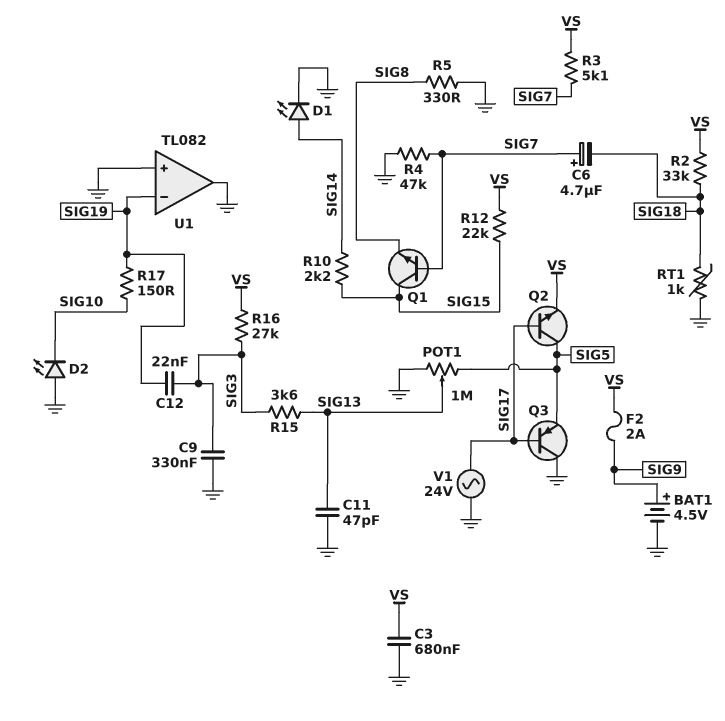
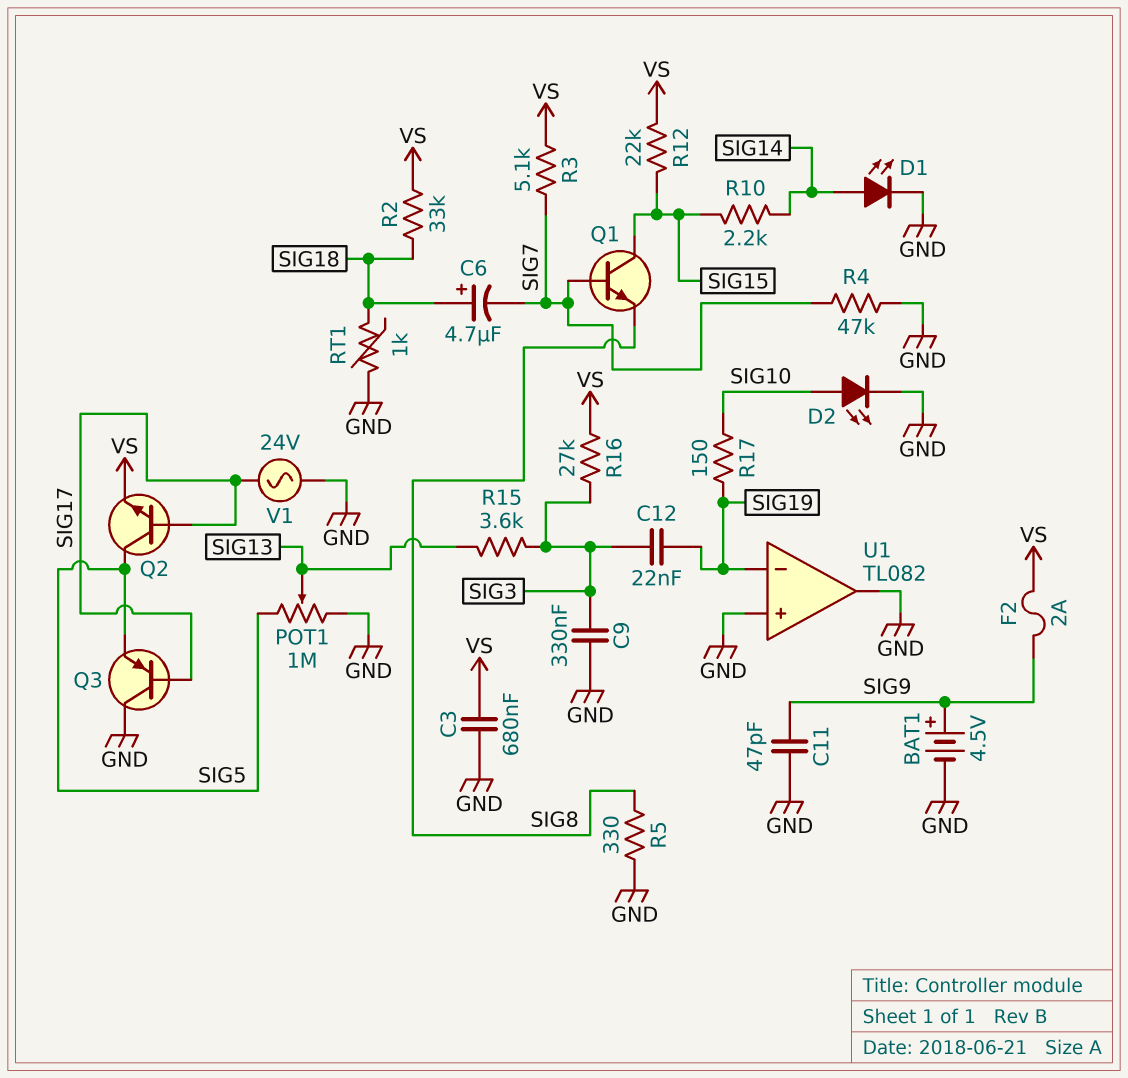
C6: 4.7uF (plus SIG7, minus SIG18) -> 4.7uF (plus SIG18, minus SIG7)
C11: 47pF (GND, SIG13) -> 47pF (GND, SIG9)
D2: LED (A GND, K SIG10) -> LED (A SIG10, K GND)

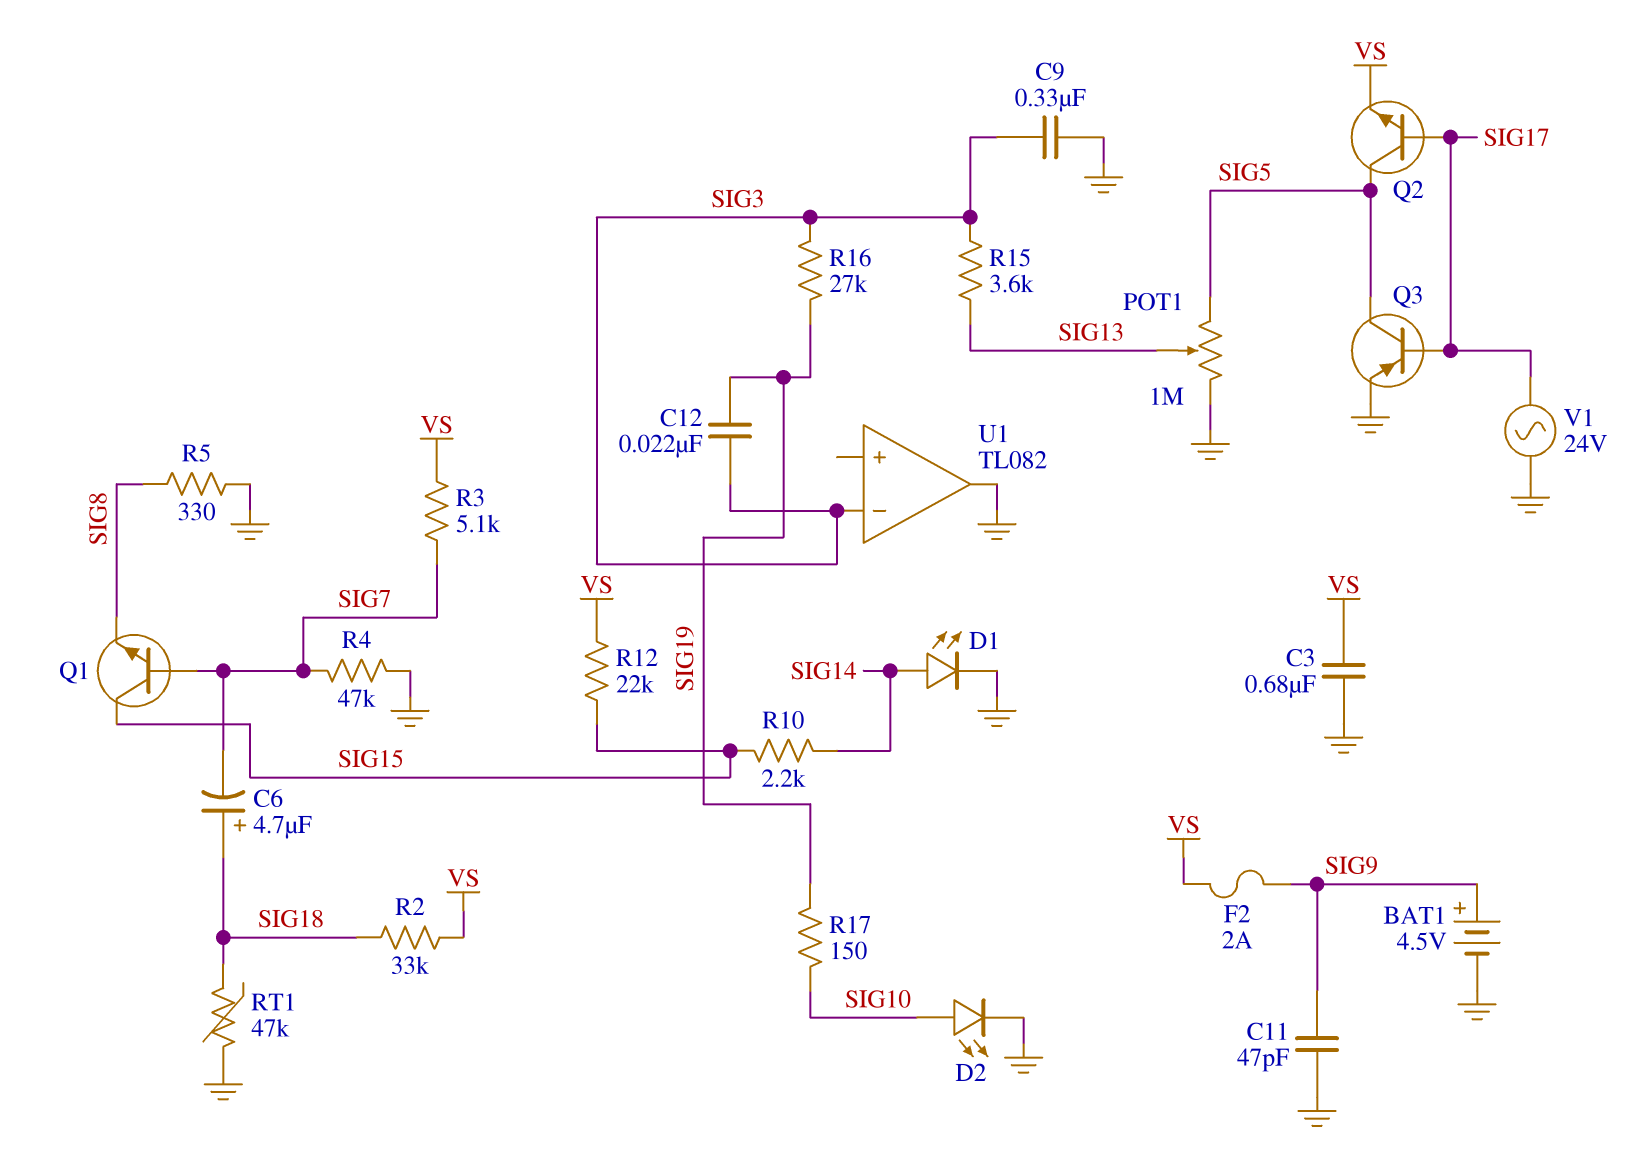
Q3: PNP (B SIG17, C GND, E SIG5) -> PNP (B SIG17, C SIG5, E GND)
R16: 27k (SIG3, VS) -> 27k (SIG3, SIG19)
RT1: 1k (GND, SIG18) -> 47k (GND, SIG18)
U1 pin in+: GND -> none
U1 pin in-: SIG19 -> SIG3

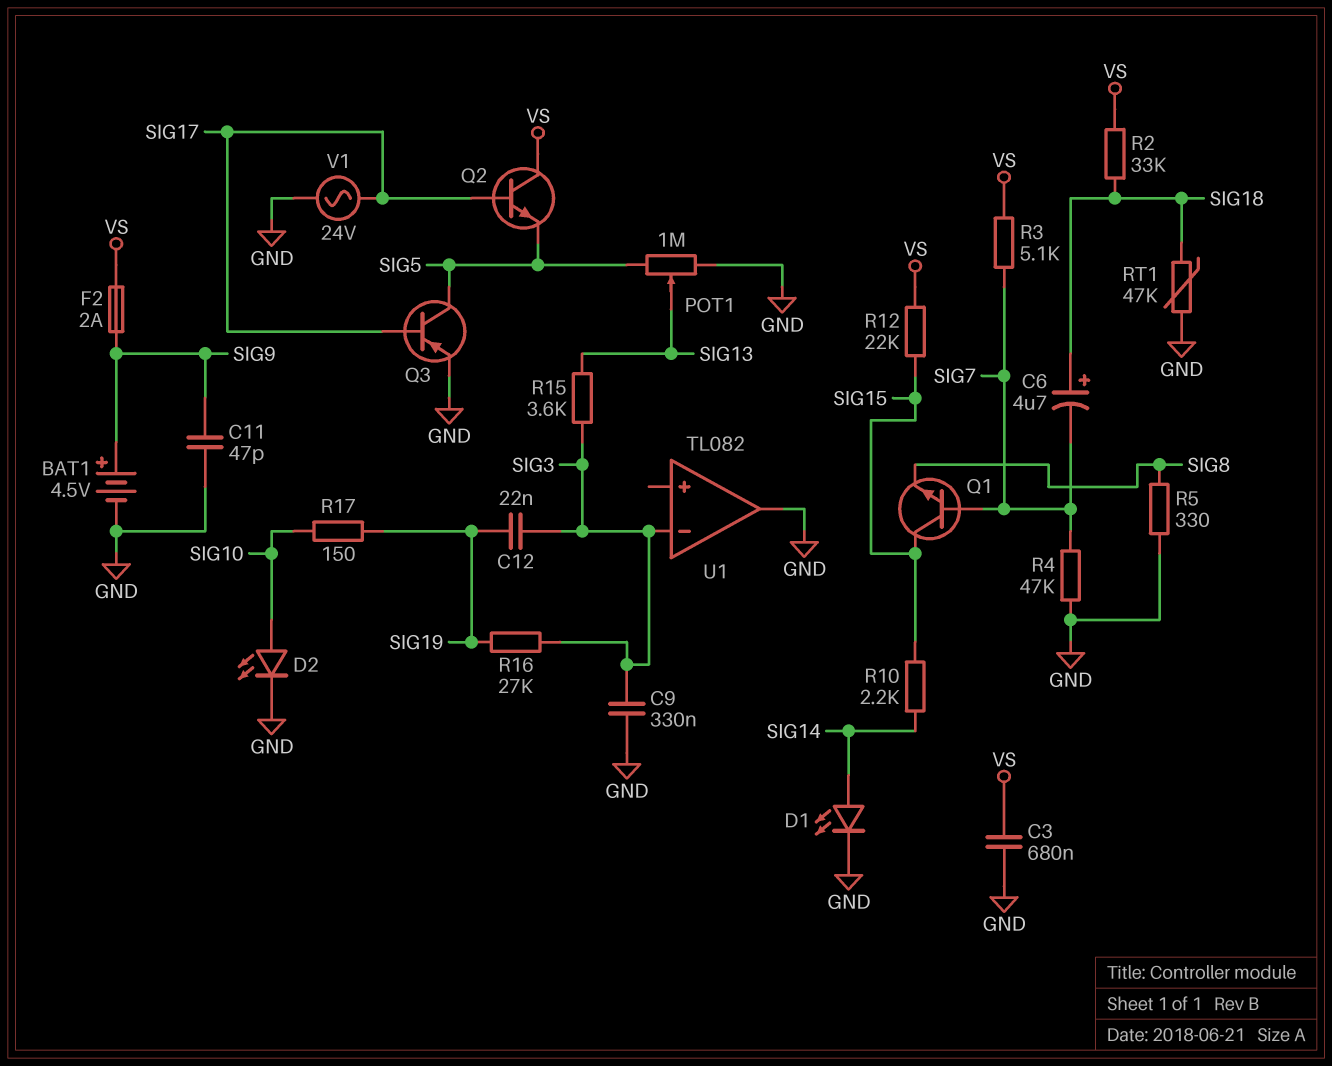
Q2: NPN (B SIG17, C SIG5, E VS) -> NPN (B SIG17, C VS, E SIG5)

